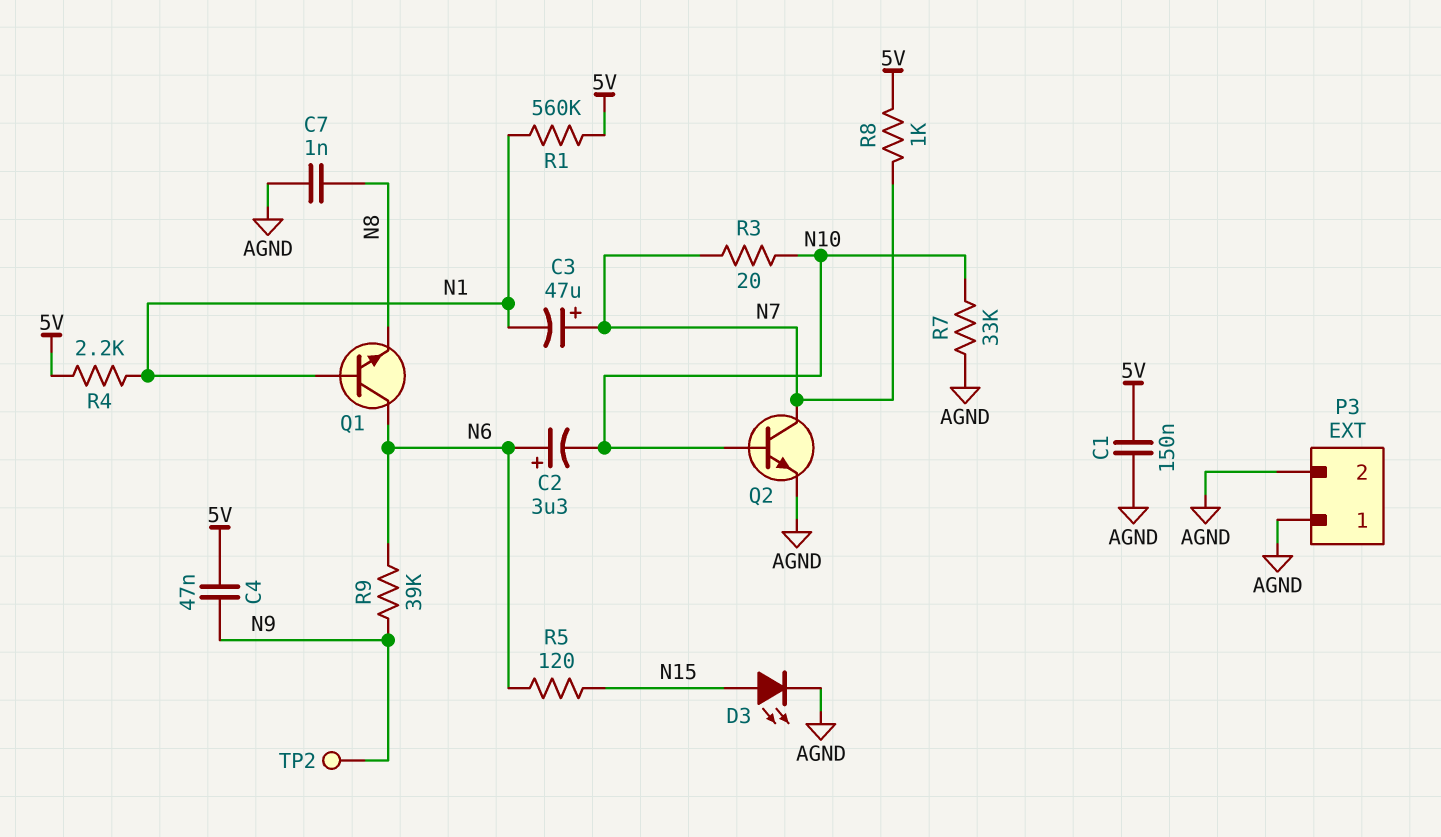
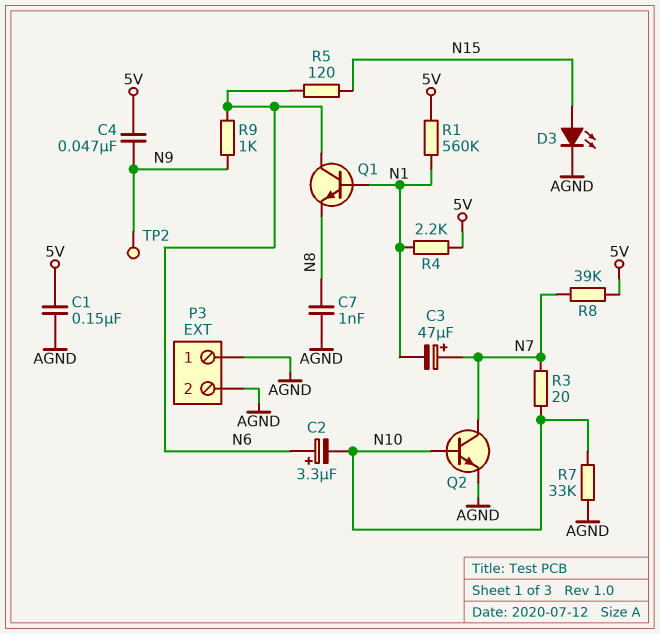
R8: 1k (5V, N7) -> 39k (5V, N7)
R9: 39k (N6, N9) -> 1k (N6, N9)

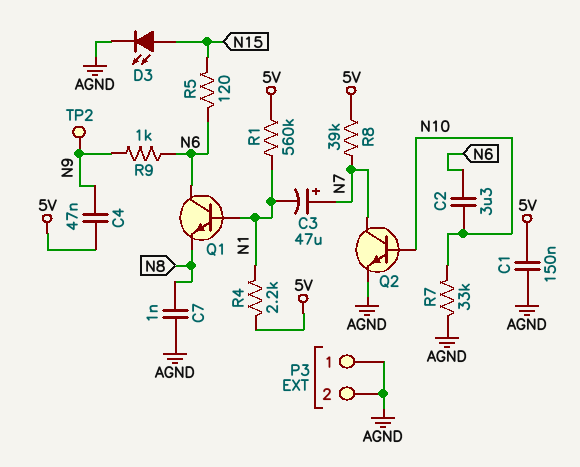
C2: 3.3uF (plus N6, minus N10) -> 3.3uF (N6, N10)
R3: 20 (N7, N10) -> none

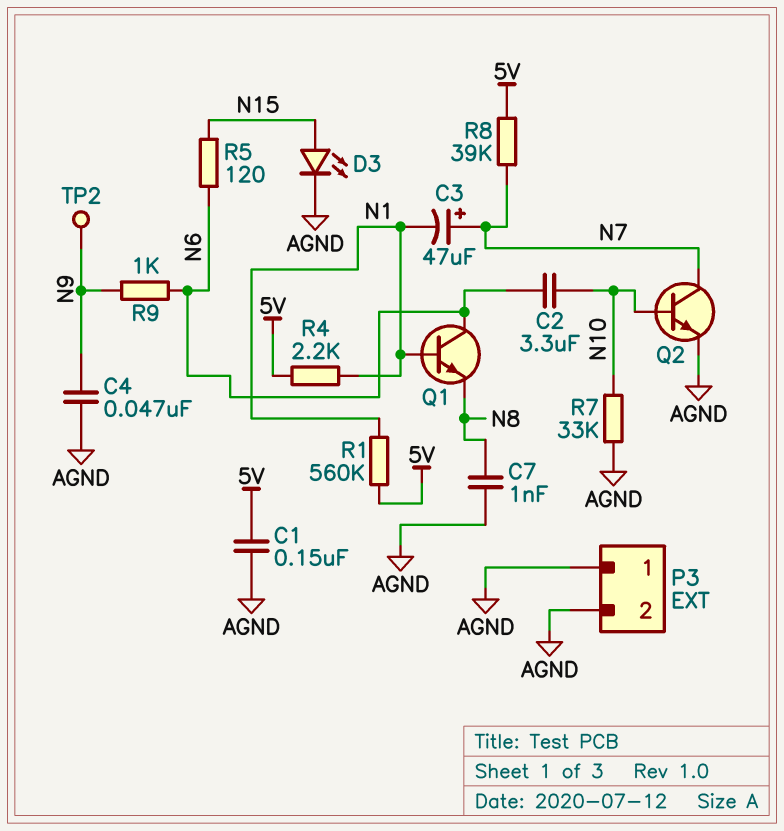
C4: 47nF (5V, N9) -> 47nF (AGND, N9)

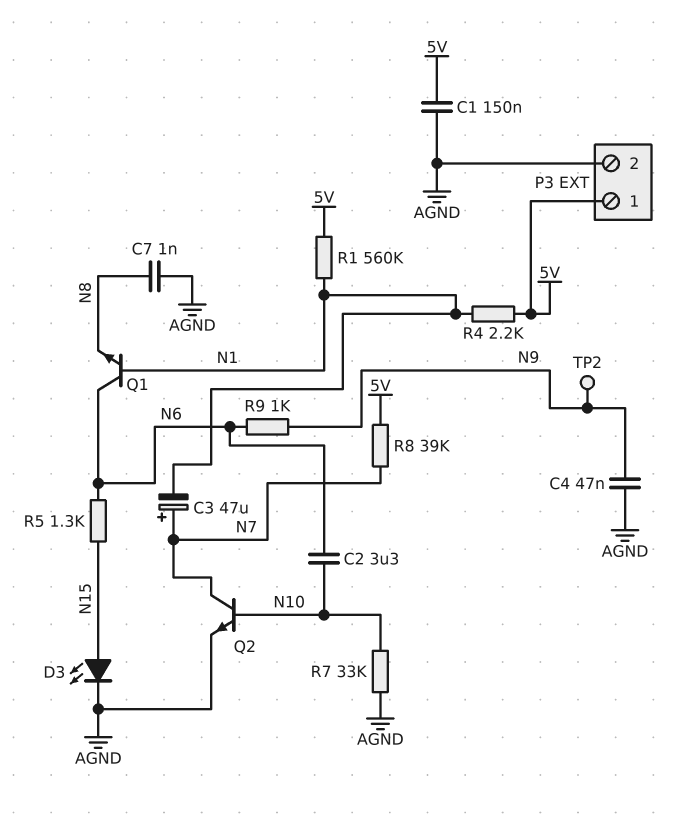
P3 pin 1: AGND -> 5V
R5: 120 (N6, N15) -> 1.3k (N6, N15)

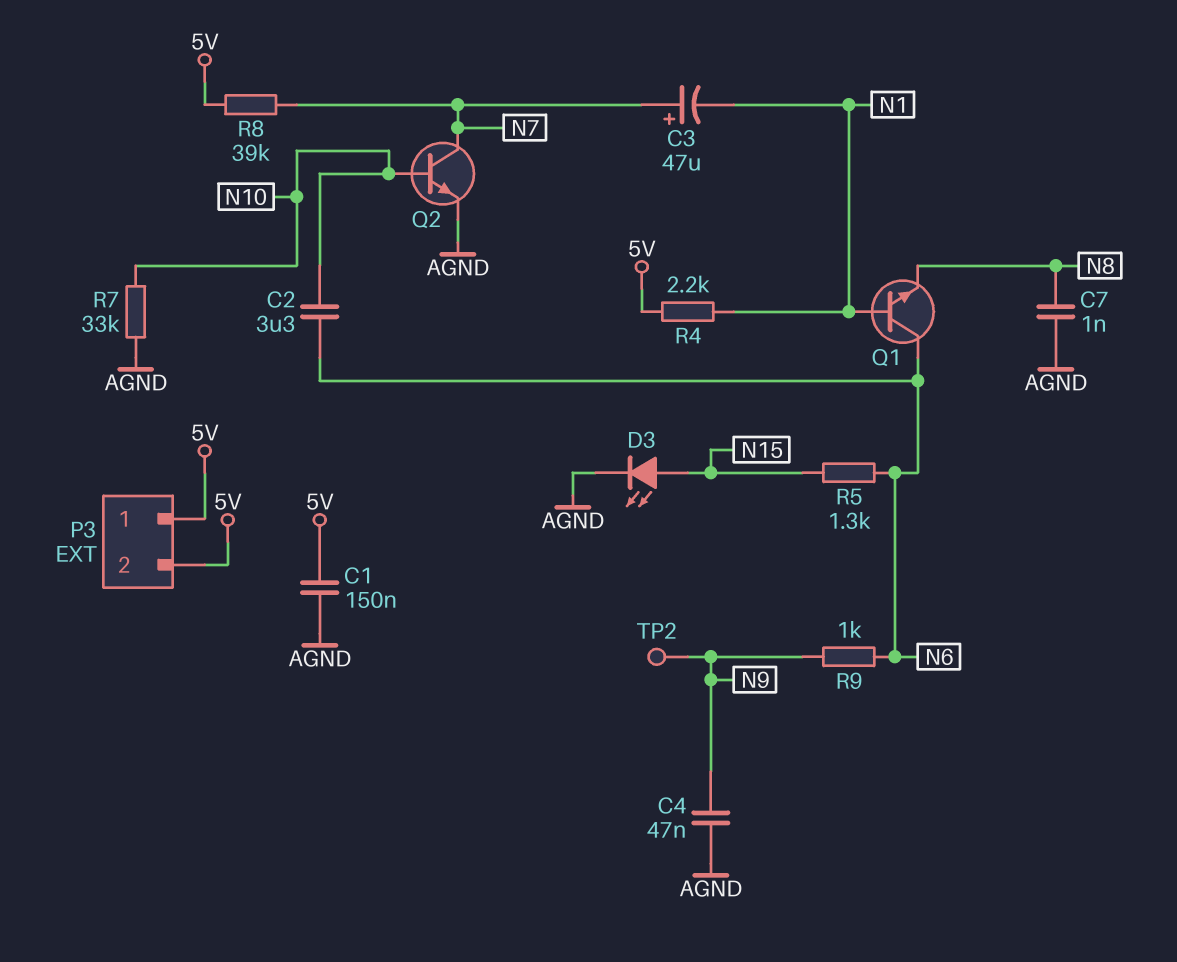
P3 pin 2: AGND -> 5V
R1: 560k (5V, N1) -> none

